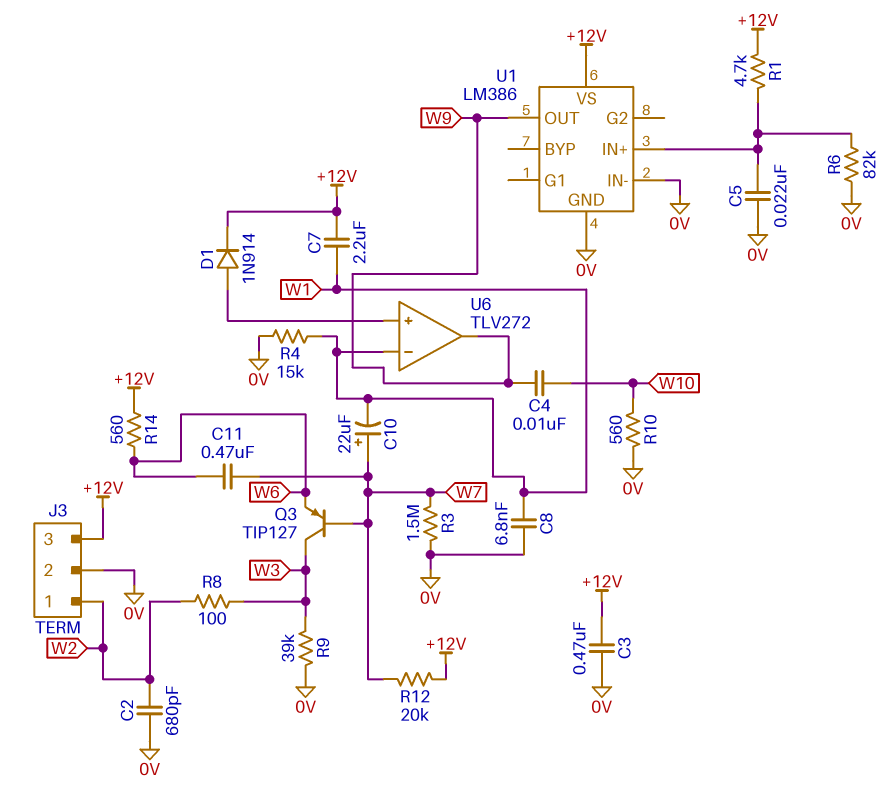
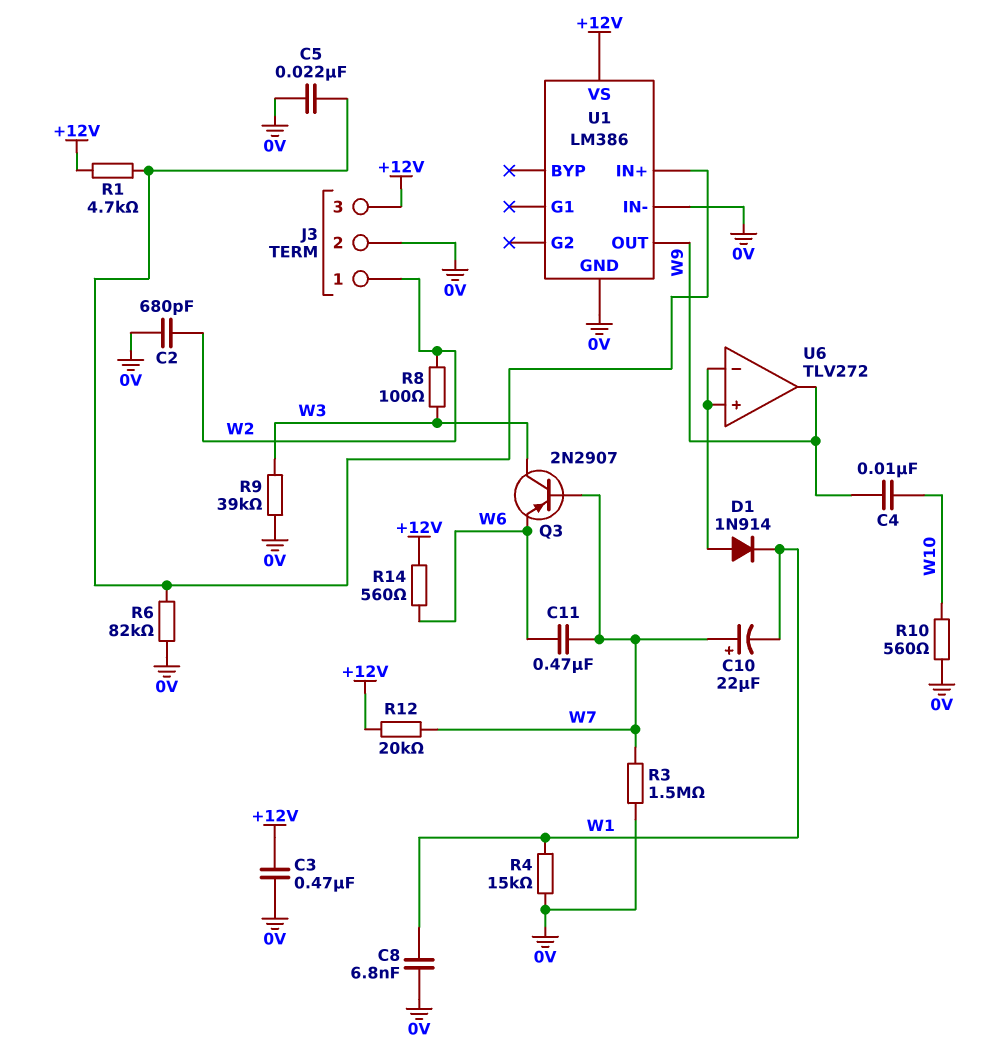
C7: 2.2uF (+12V, W1) -> none
D1: diode 1N914 (A U6/in+, K +12V) -> diode 1N914 (A U6/in+, K W1)
Q3: PNP TIP127 (B W7, C W3, E W6) -> PNP 2N2907 (B W7, C W3, E W6)
U6 pin in-: W1 -> U6/in+

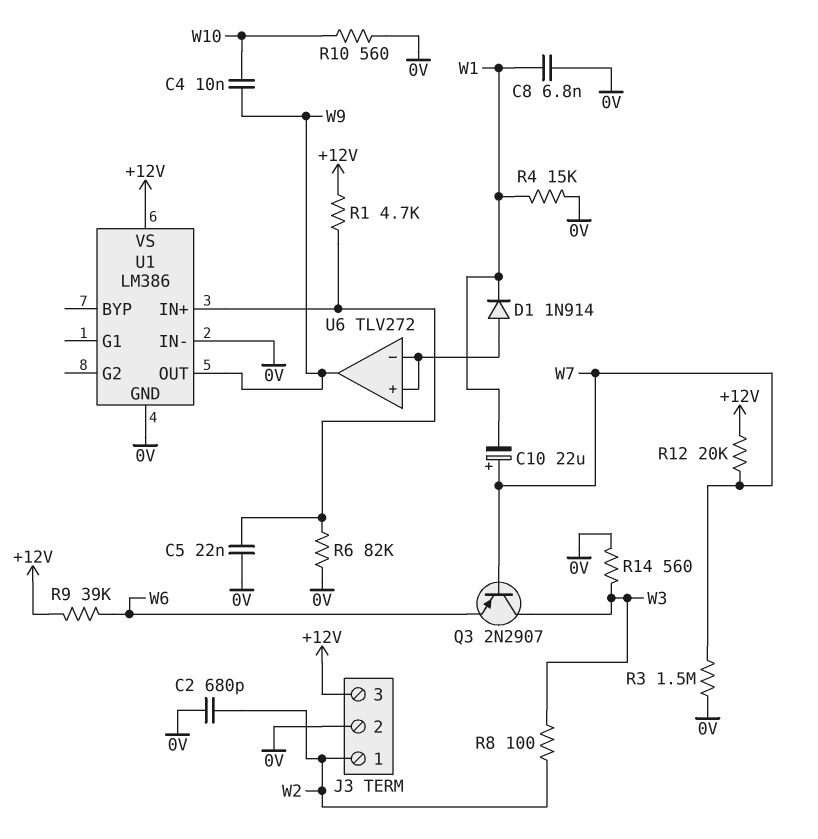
C3: 470nF (+12V, 0V) -> none
C11: 470nF (W6, W7) -> none
R9: 39k (0V, W3) -> 39k (+12V, W6)
R14: 560 (+12V, W6) -> 560 (0V, W3)

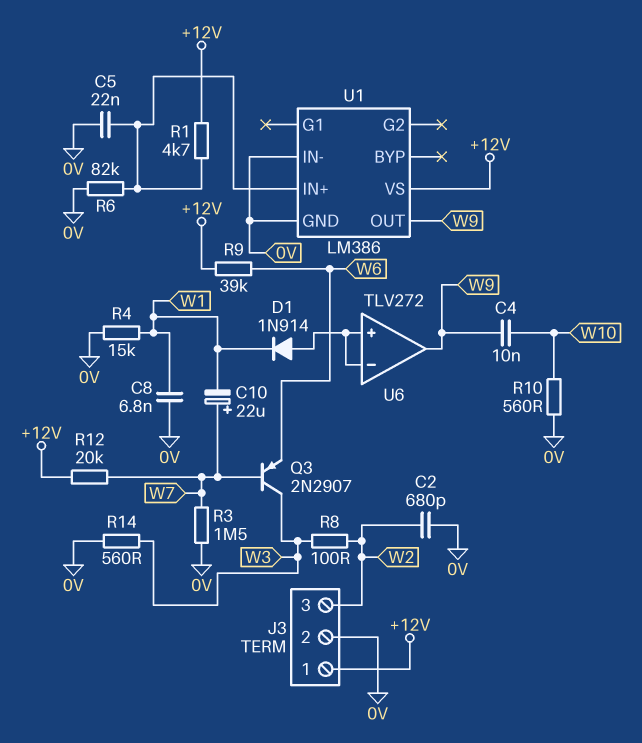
J3 pin 1: W2 -> +12V
J3 pin 3: +12V -> W2

